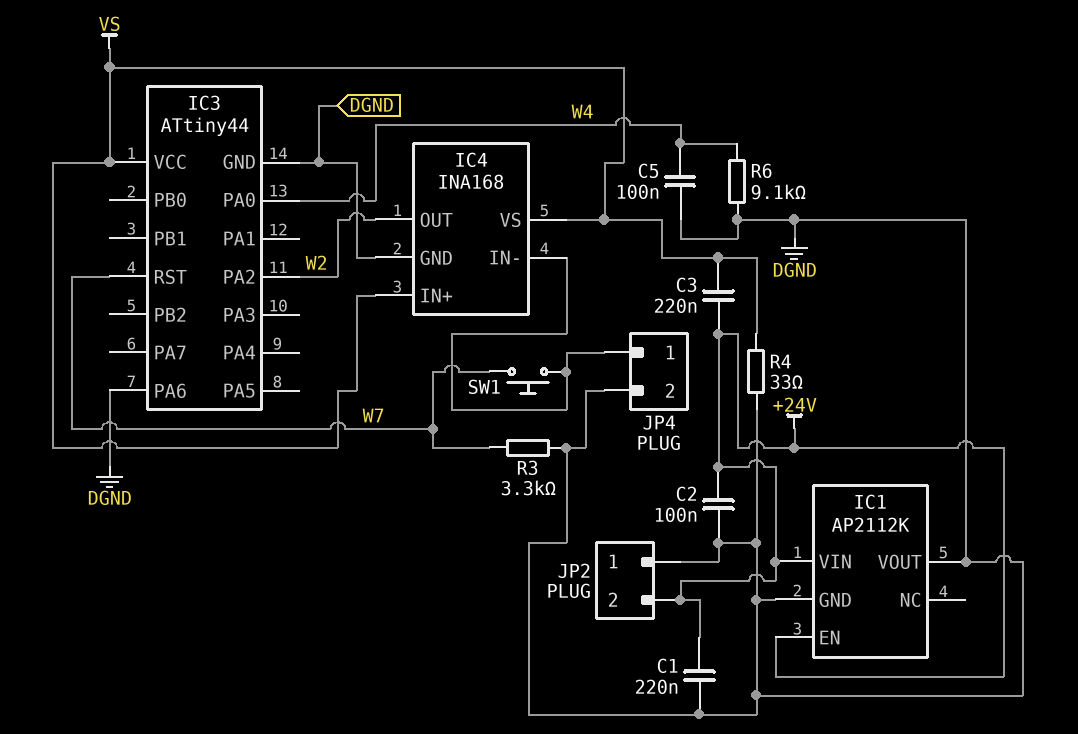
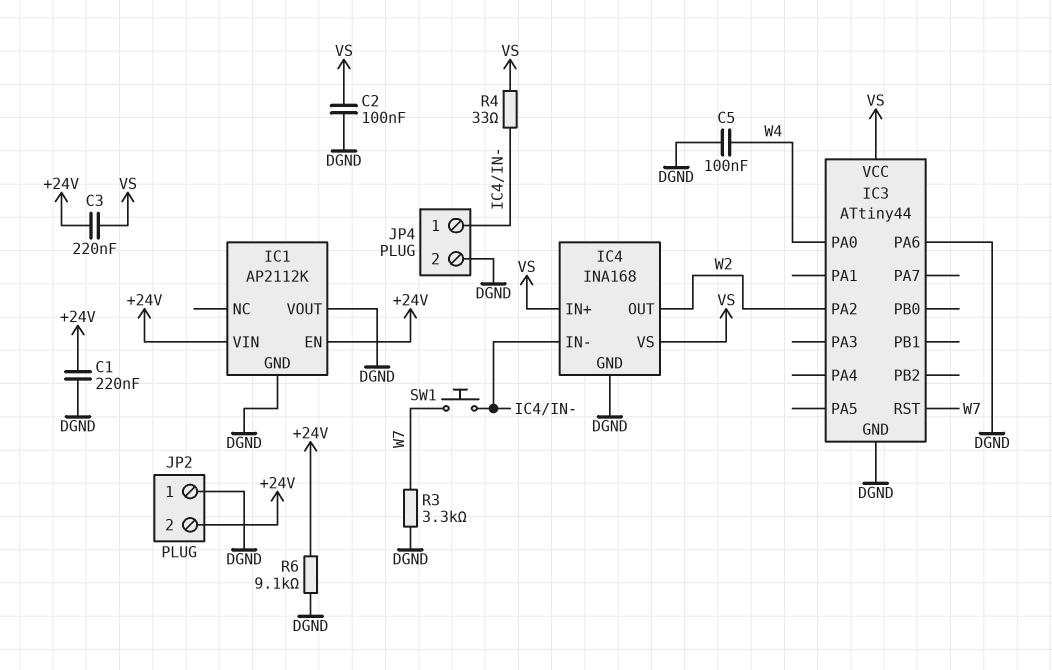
C2: 100nF (+24V, DGND) -> 100nF (DGND, VS)
R4: 33 (DGND, VS) -> 33 (IC4/IN-, VS)
R6: 9.1k (DGND, W4) -> 9.1k (+24V, DGND)

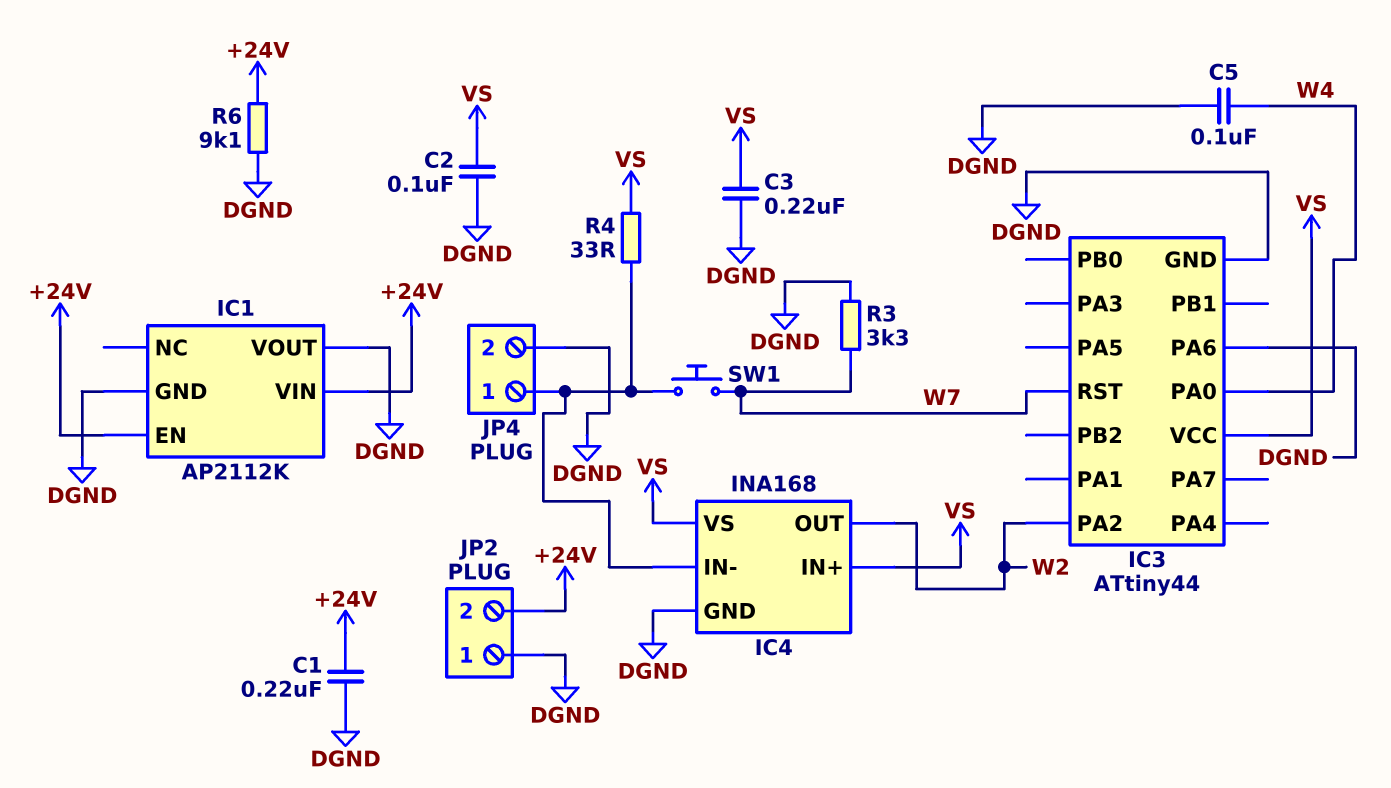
C3: 220nF (+24V, VS) -> 220nF (DGND, VS)

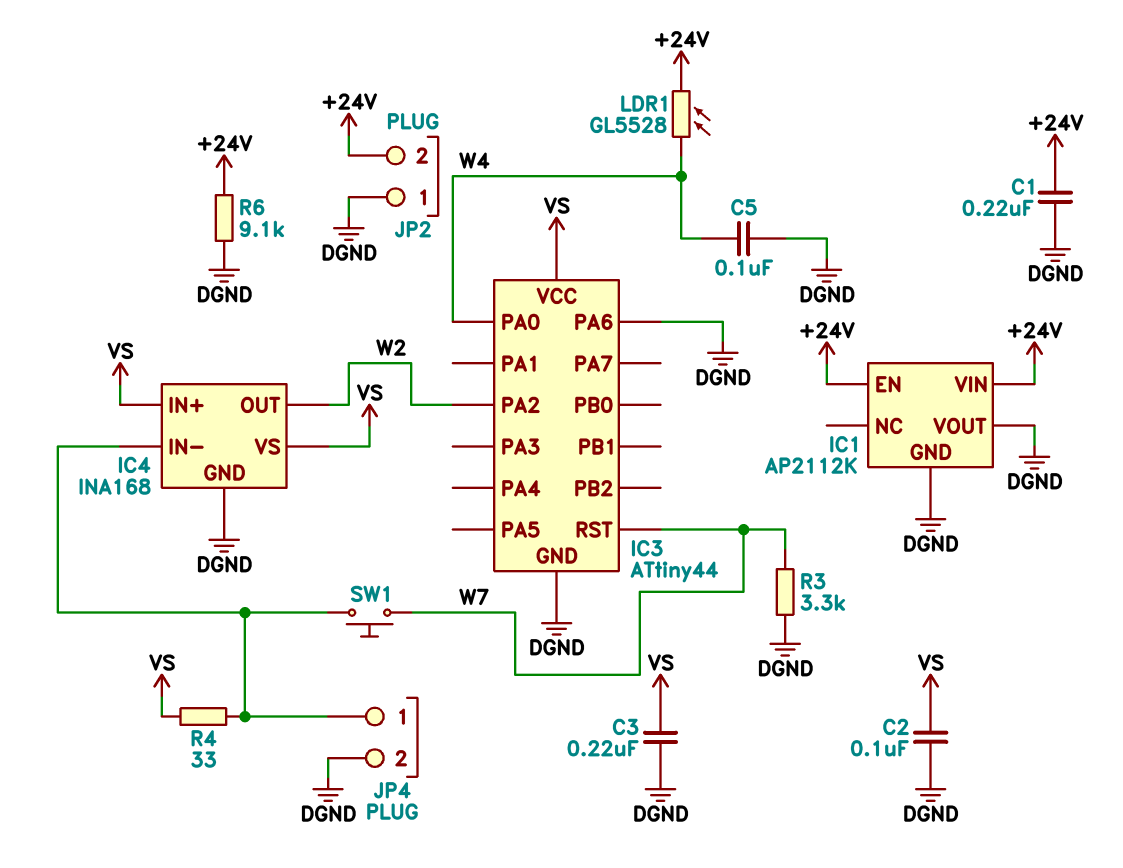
LDR1: none -> GL5528 (+24V, W4)

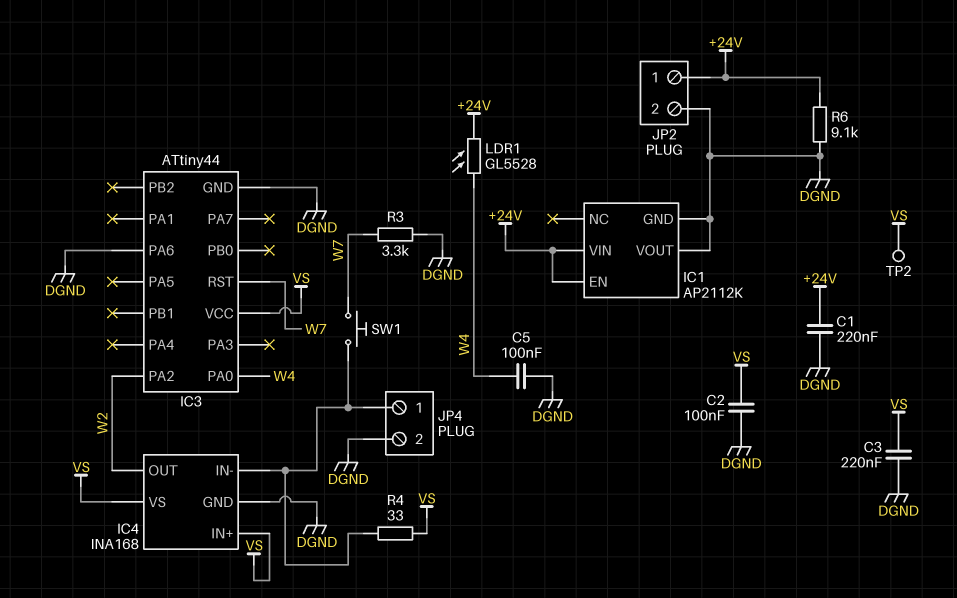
JP2 pin 1: DGND -> +24V
JP2 pin 2: +24V -> DGND
TP2: none -> test point (VS)

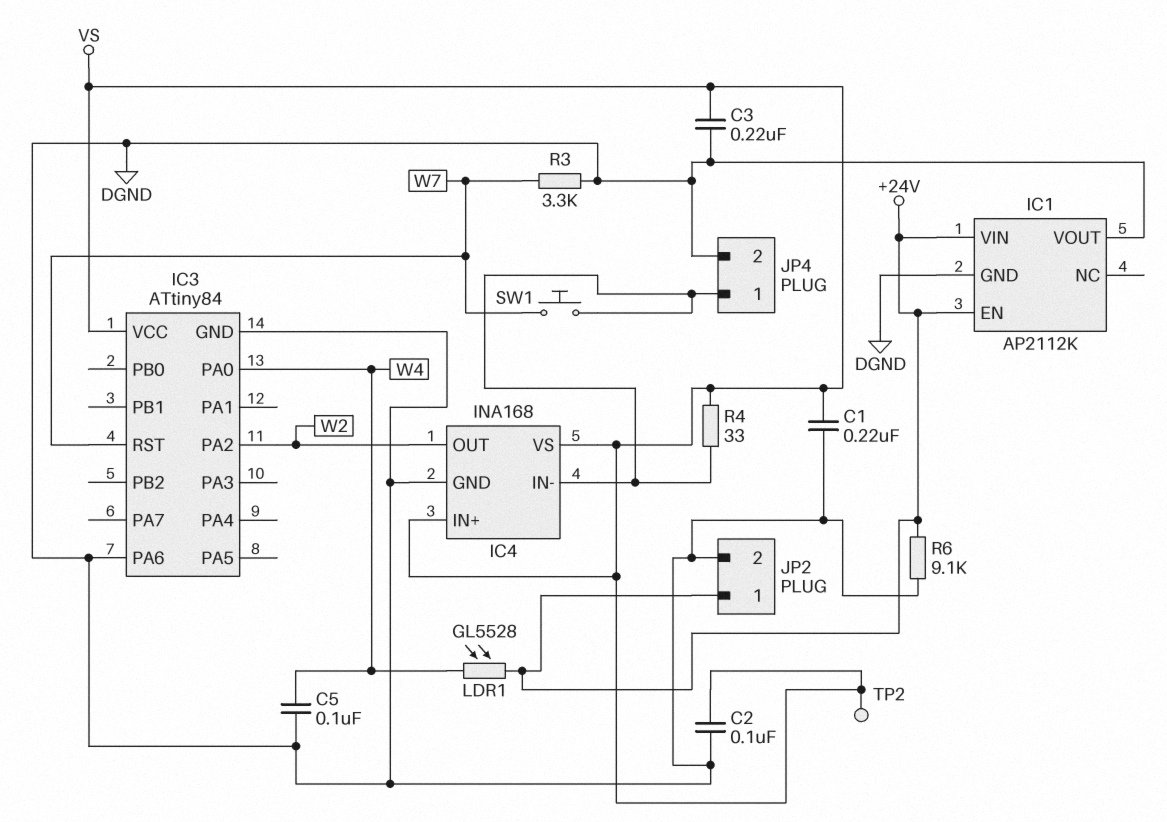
C1: 220nF (+24V, DGND) -> 220nF (DGND, VS)
IC3: ATtiny44 -> ATtiny84

